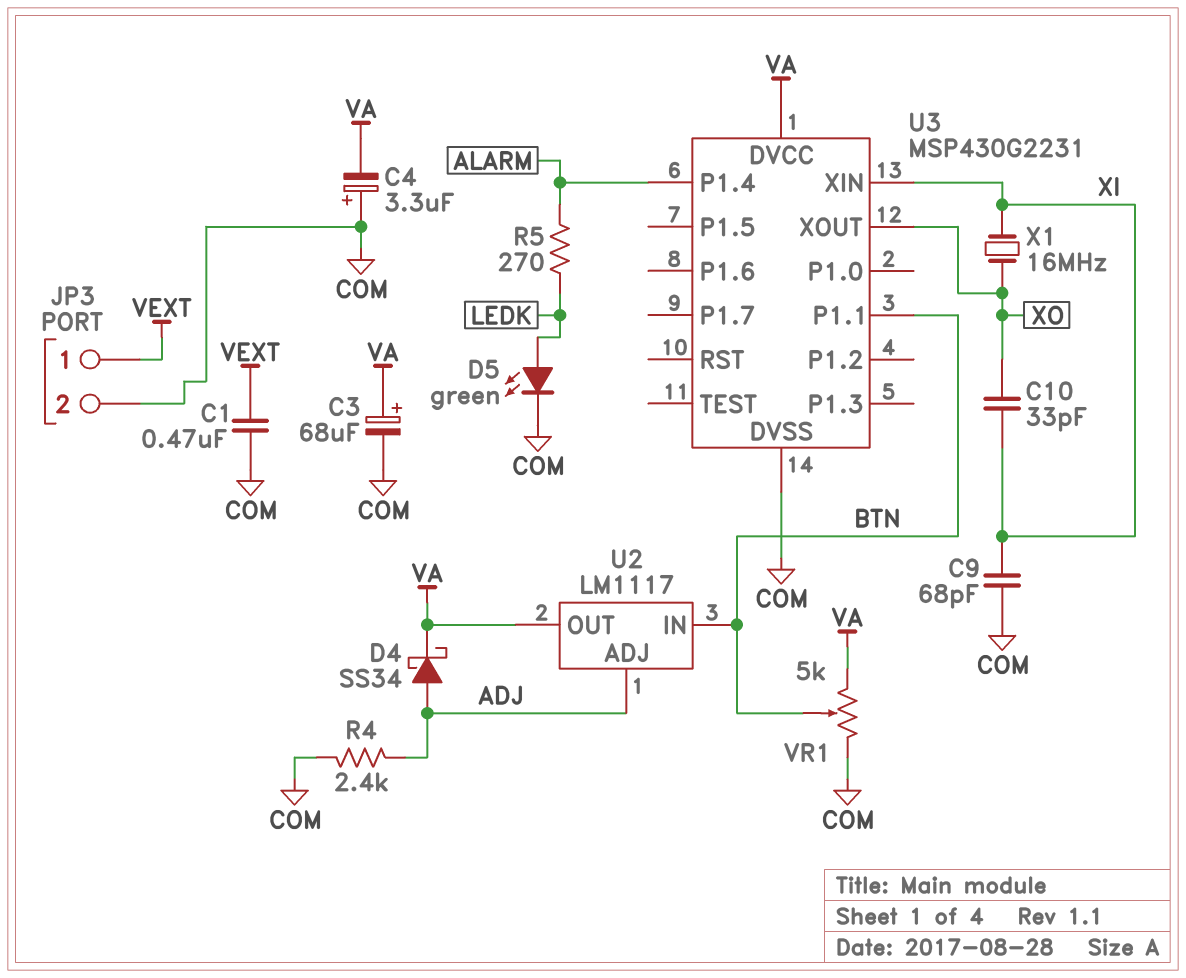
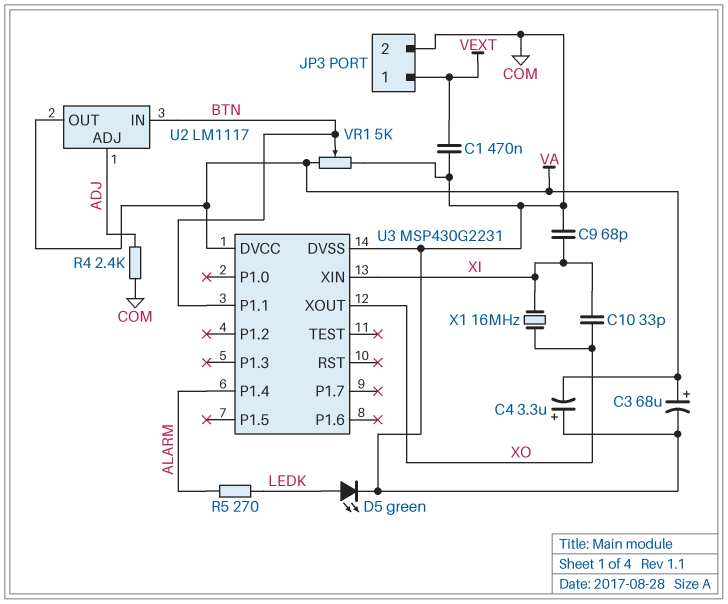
D4: schottky SS34 (A ADJ, K VA) -> none

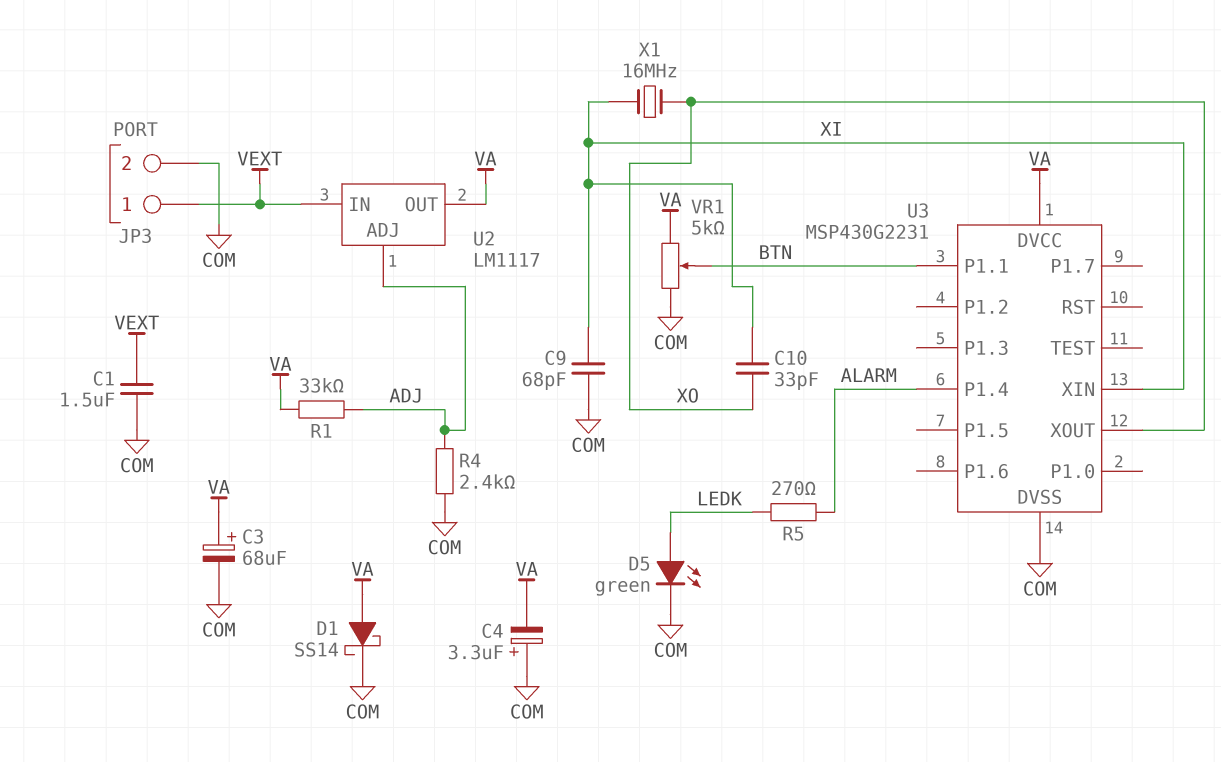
C1: 470nF (COM, VEXT) -> 1.5uF (COM, VEXT)
D1: none -> schottky SS14 (A VA, K COM)
R1: none -> 33k (ADJ, VA)
U2 pin IN: BTN -> VEXT

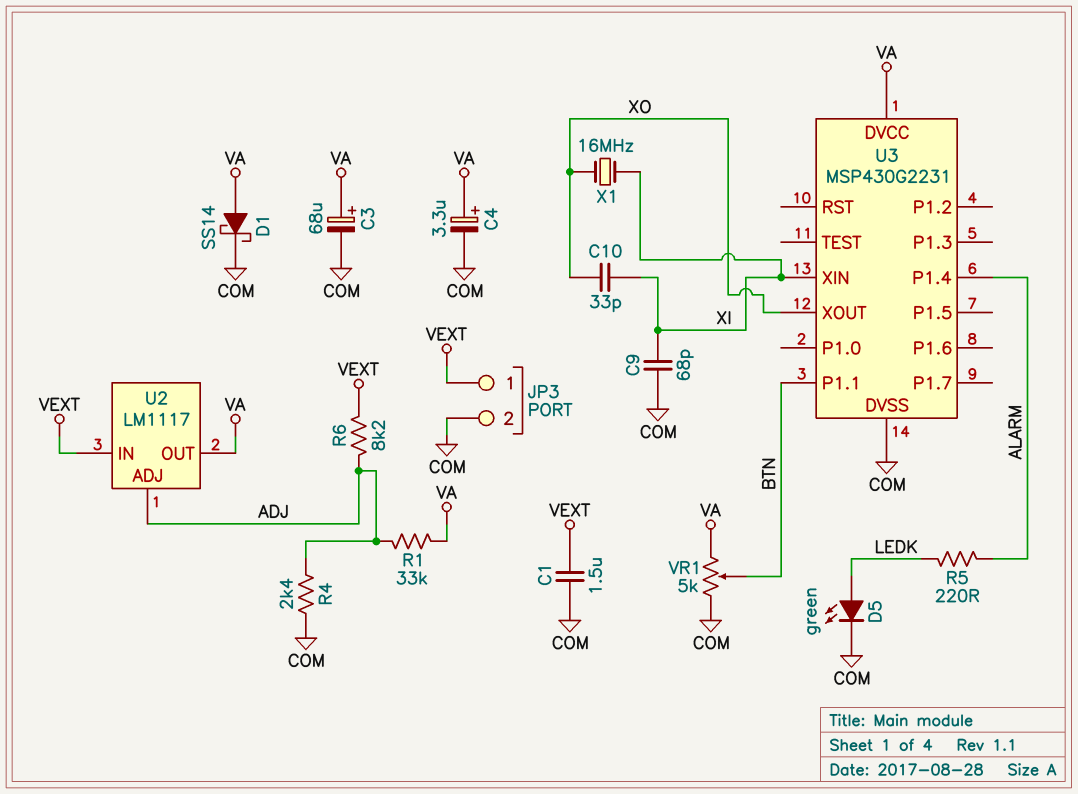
C4: 3.3uF (plus COM, minus VA) -> 3.3uF (plus VA, minus COM)
R5: 270 (ALARM, LEDK) -> 220 (ALARM, LEDK)
R6: none -> 8.2k (ADJ, VEXT)

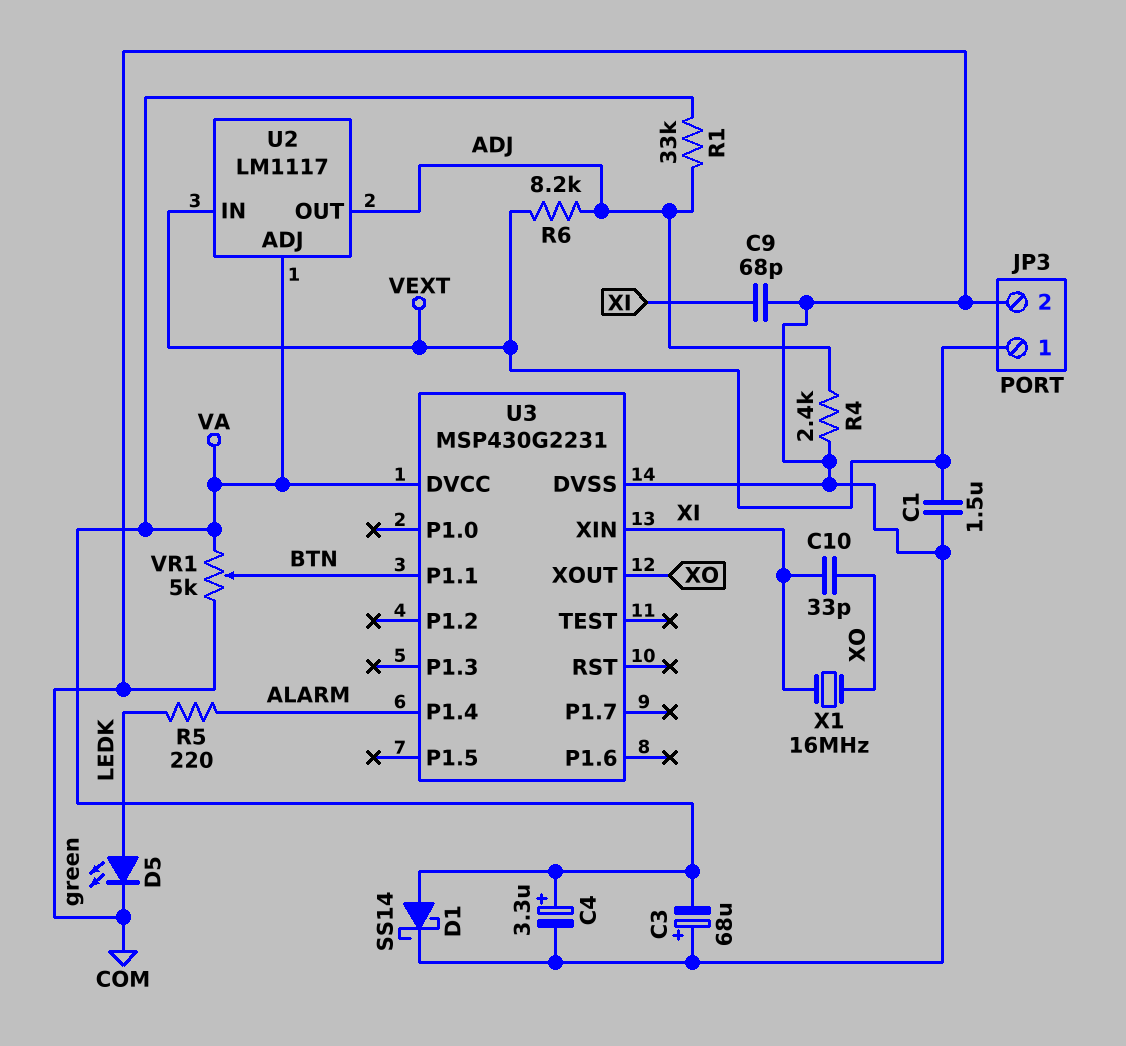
C3: 68uF (plus VA, minus COM) -> 68uF (plus COM, minus VA)
U2 pin ADJ: ADJ -> VA
U2 pin OUT: VA -> ADJ

